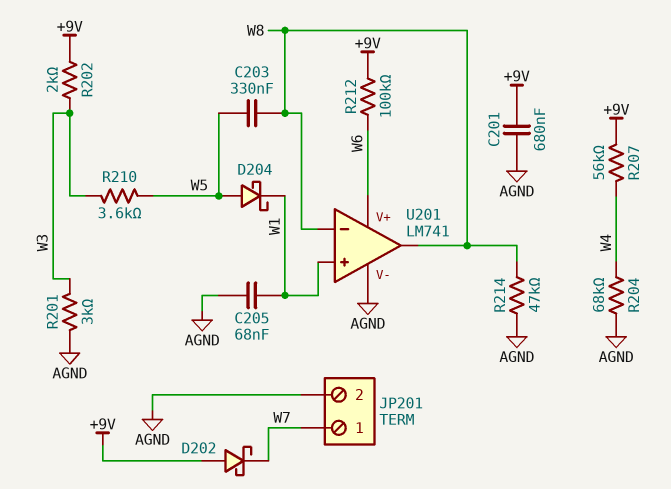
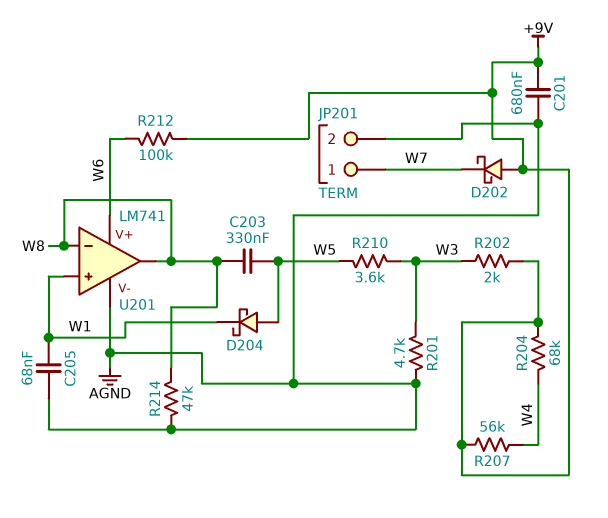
R201: 3k (AGND, W3) -> 4.7k (AGND, W3)
R204: 68k (AGND, W4) -> 68k (+9V, W4)

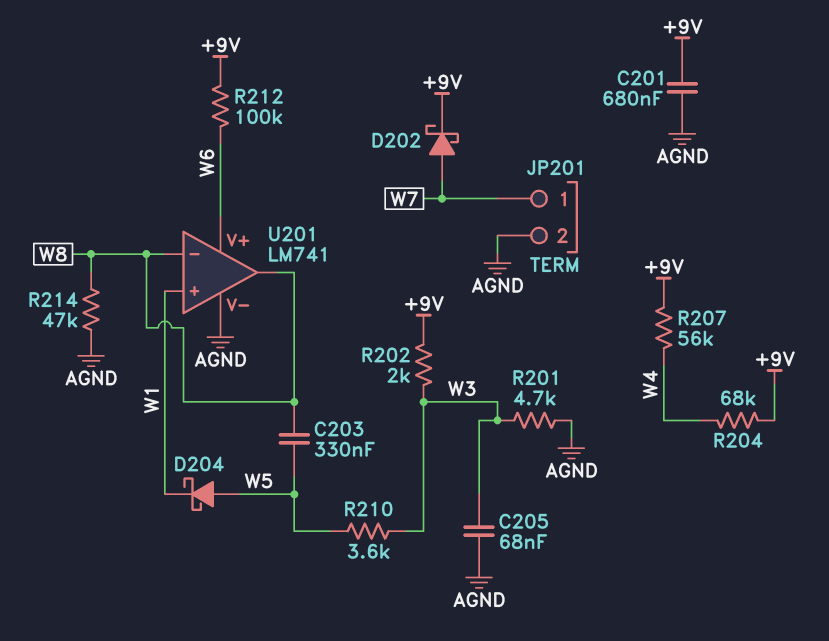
C205: 68nF (AGND, W1) -> 68nF (AGND, W3)
D202: schottky (A +9V, K W7) -> schottky (A W7, K +9V)

